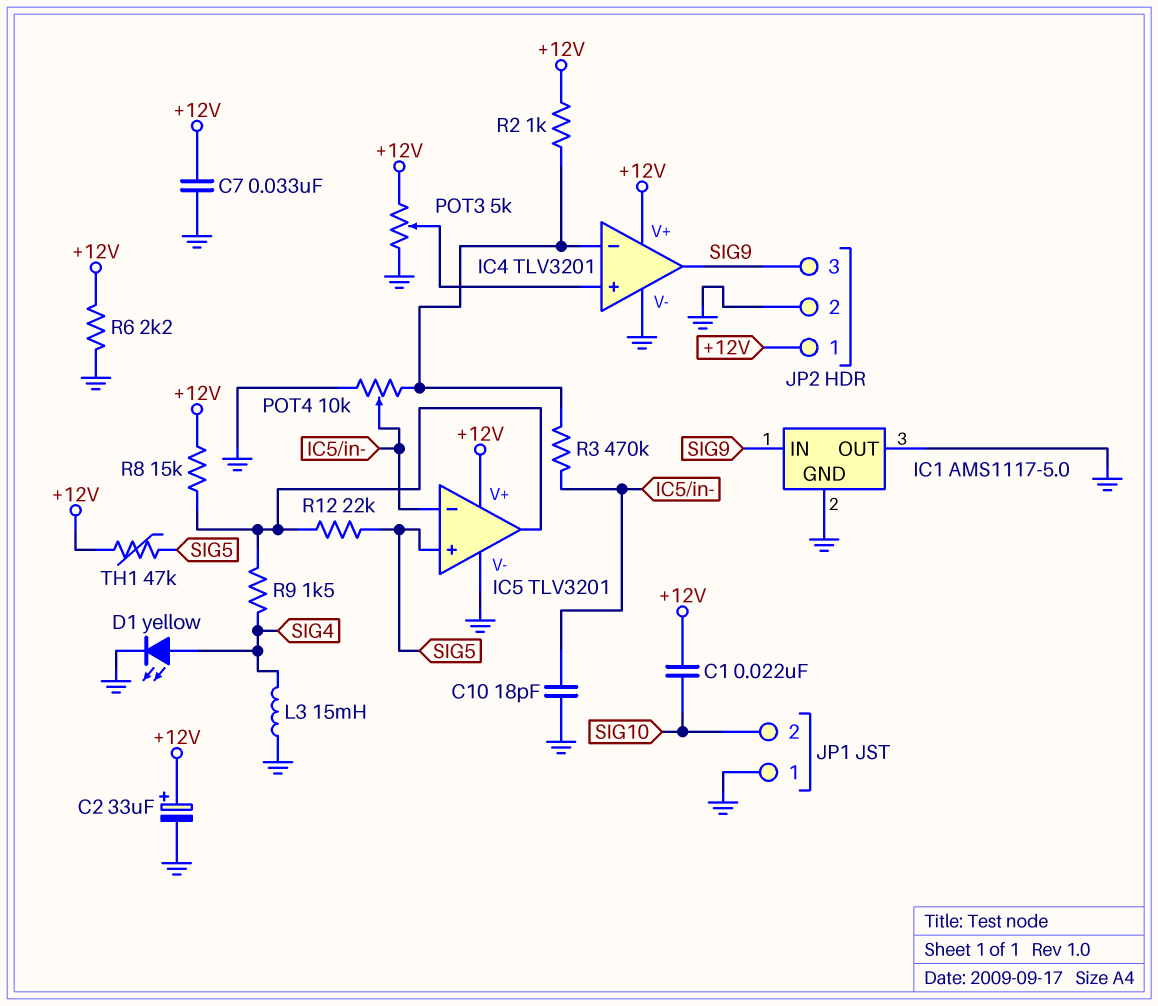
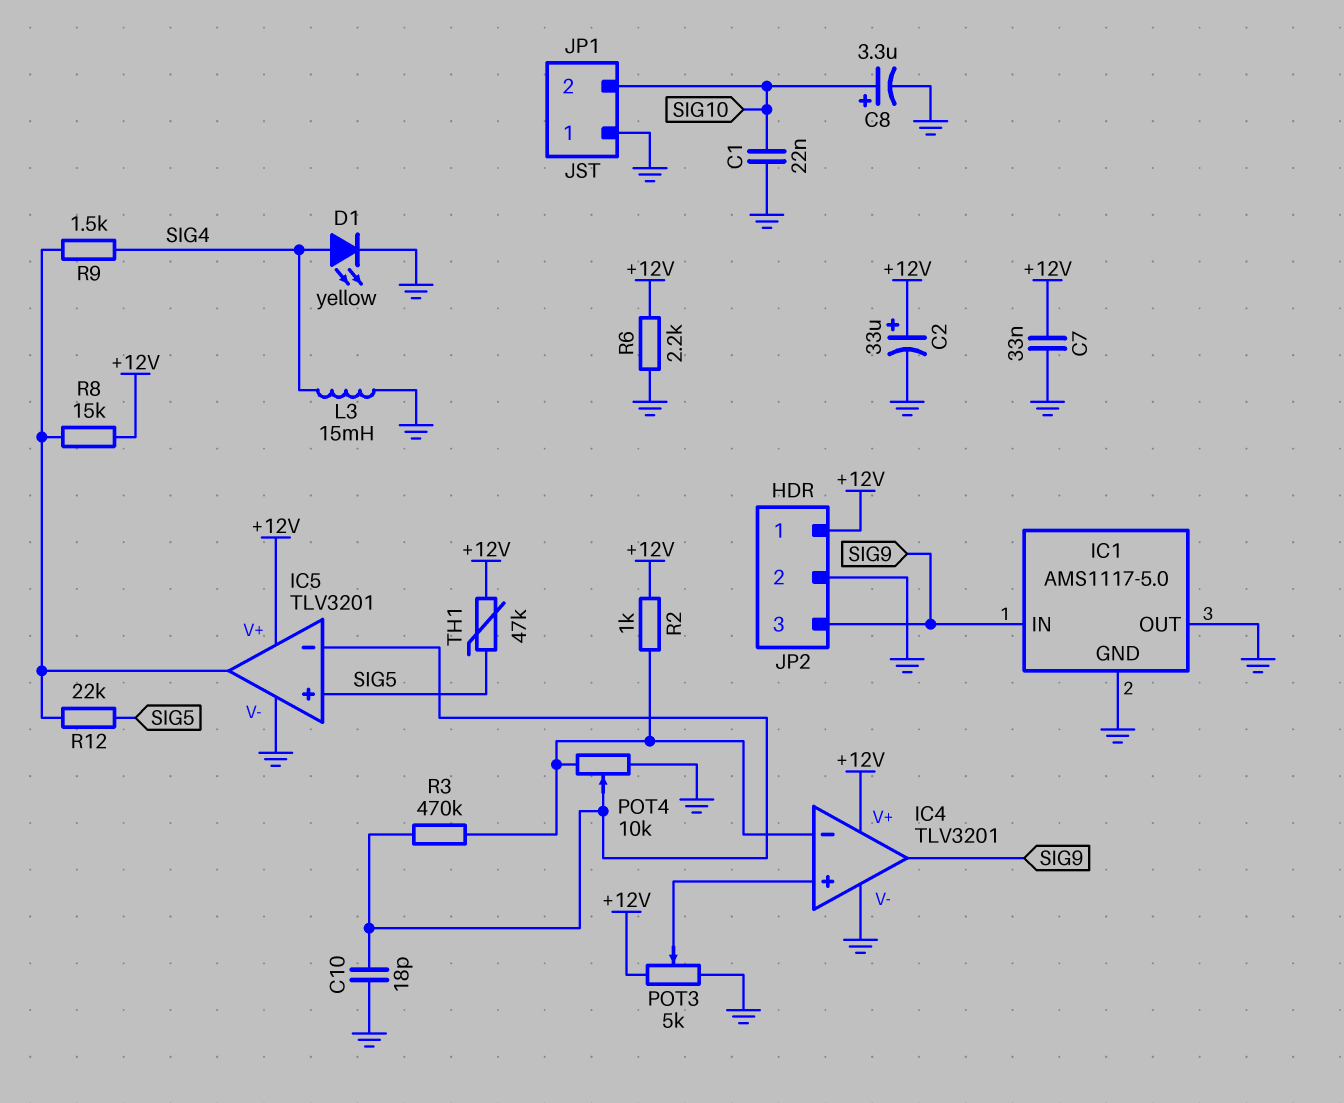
C1: 22nF (+12V, SIG10) -> 22nF (GND, SIG10)
C8: none -> 3.3uF (plus SIG10, minus GND)

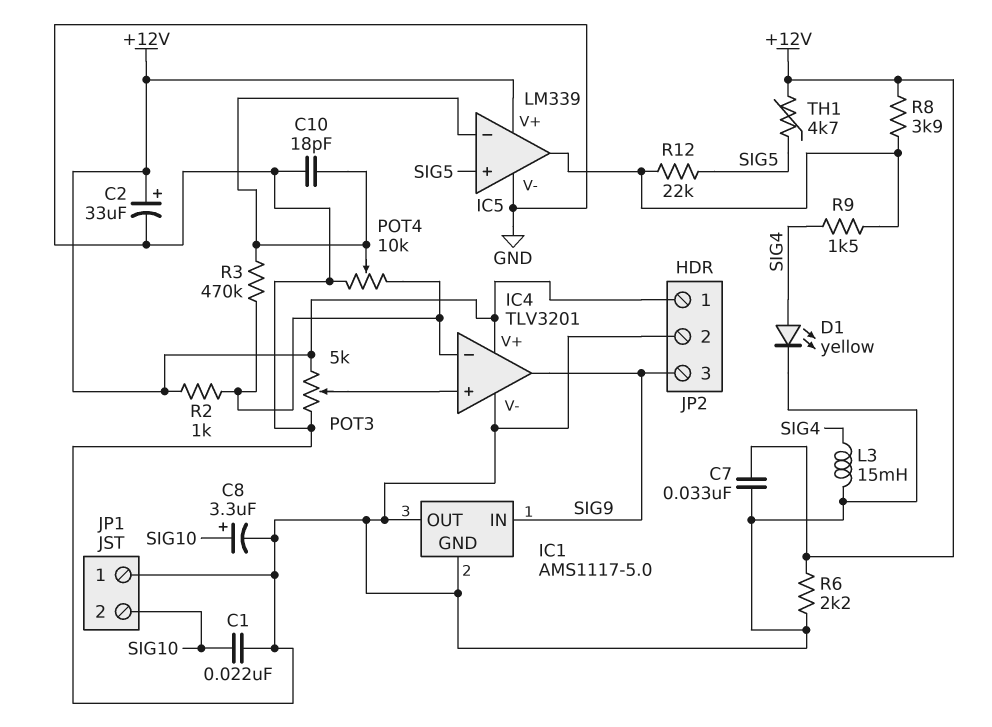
IC5: TLV3201 -> LM339
R8: 15k (+12V, IC5/out) -> 3.9k (+12V, IC5/out)
TH1: 47k (+12V, SIG5) -> 4.7k (+12V, SIG5)

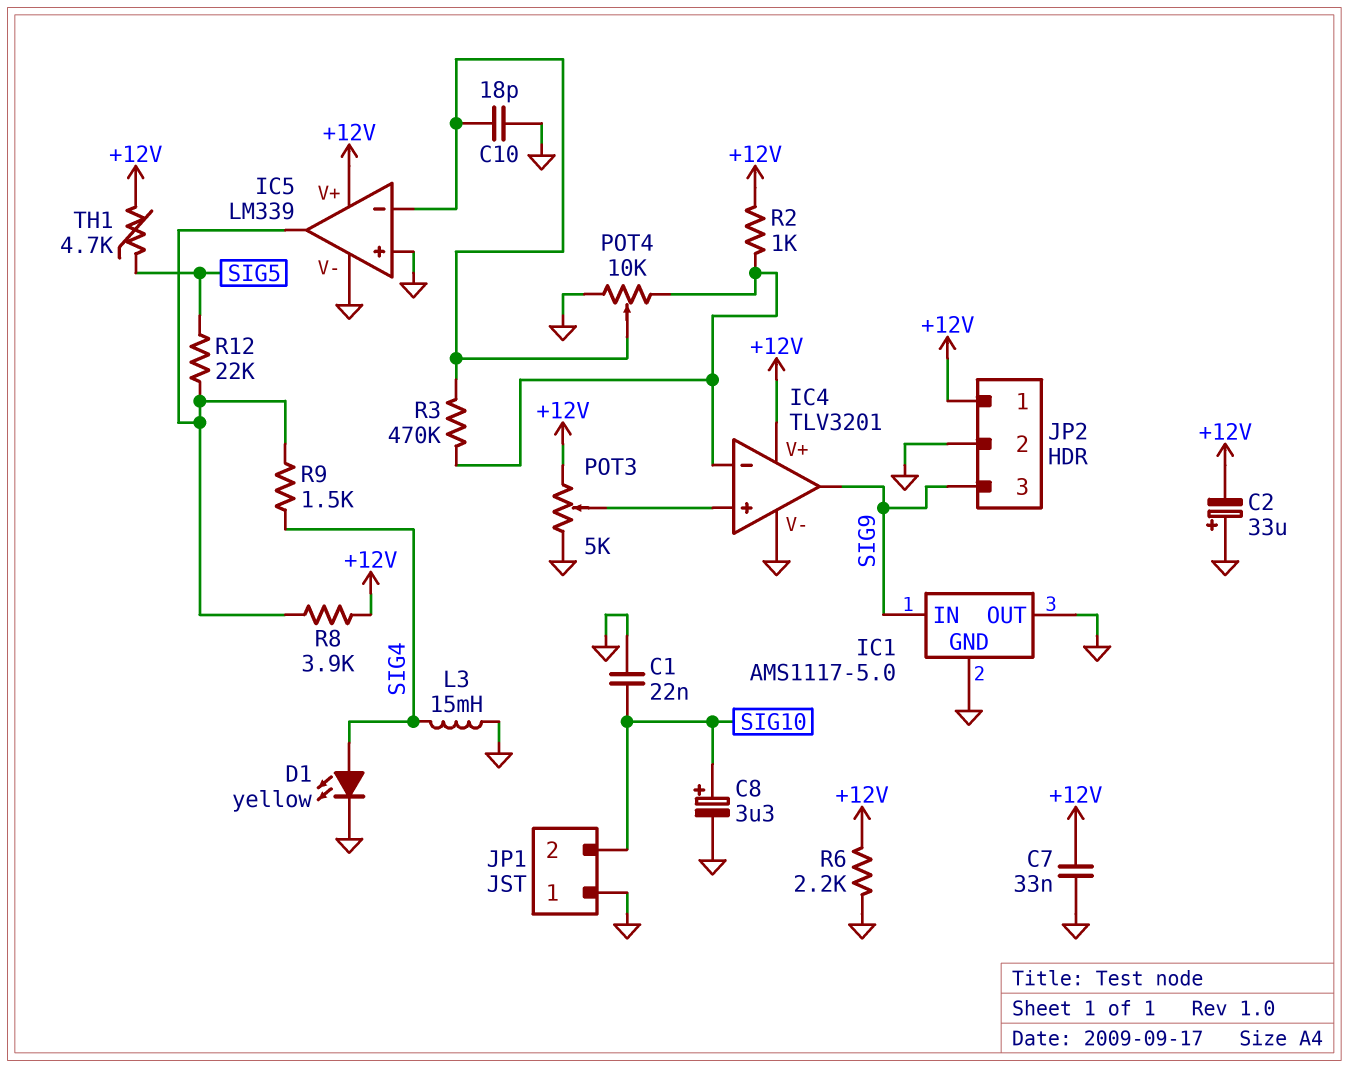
C2: 33uF (plus +12V, minus GND) -> 33uF (plus GND, minus +12V)
IC5 pin in+: SIG5 -> GND

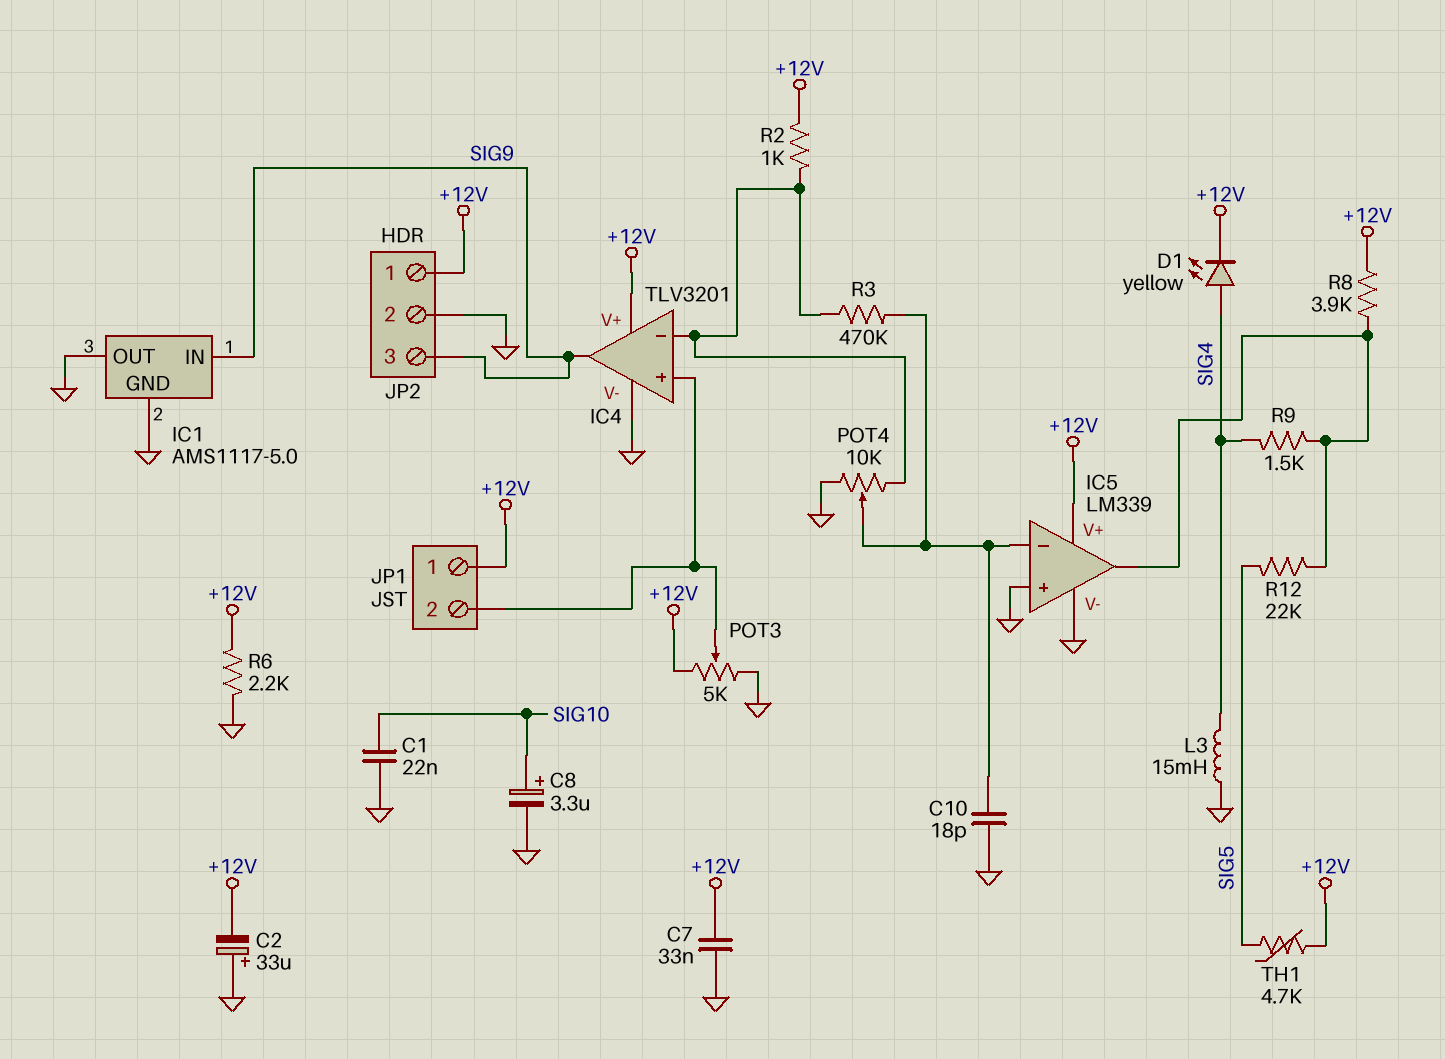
D1: LED yellow (A SIG4, K GND) -> LED yellow (A SIG4, K +12V)
JP1 pin 1: GND -> +12V
JP1 pin 2: SIG10 -> IC4/in+

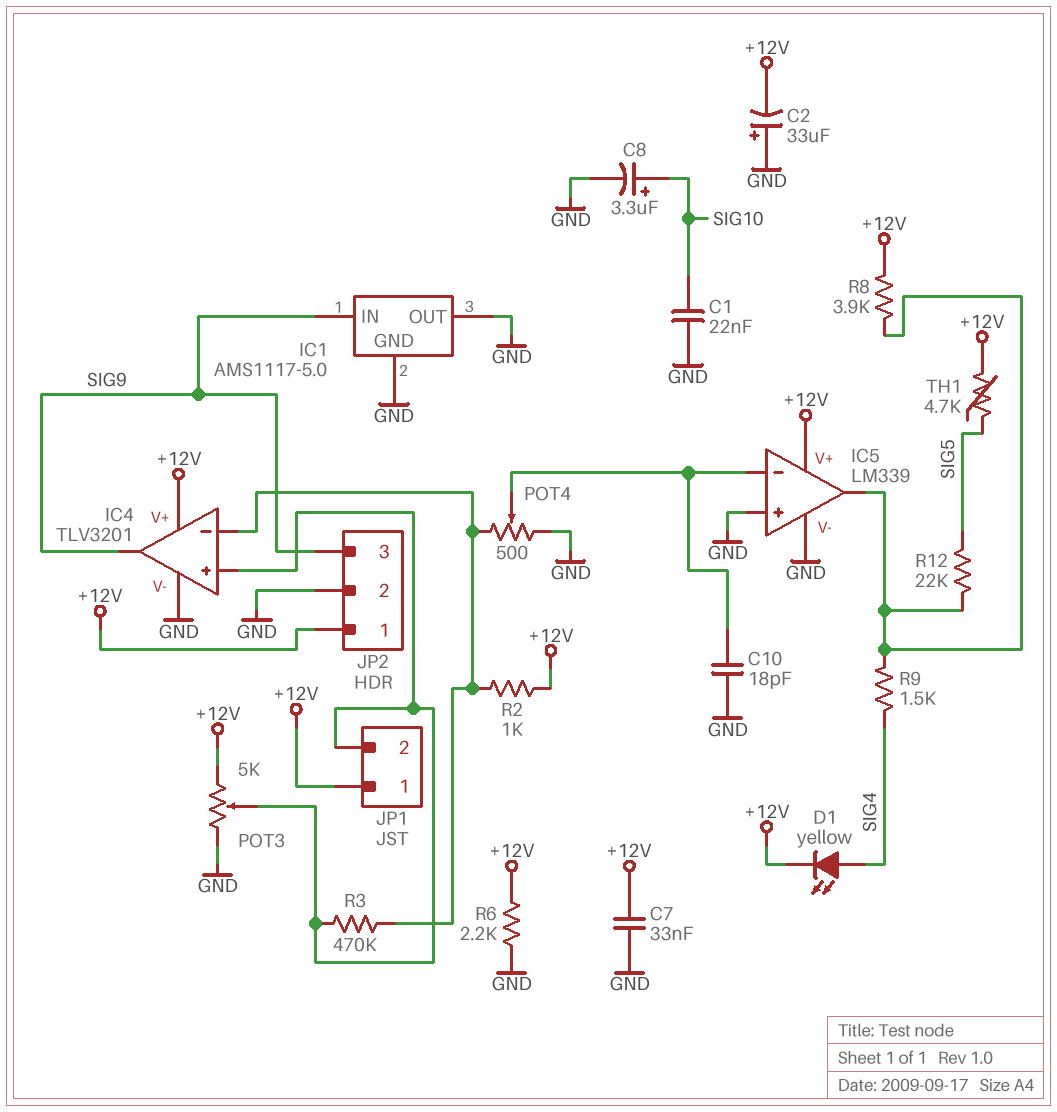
L3: 15mH (GND, SIG4) -> none
POT4: 10k (GND, IC4/in-, wiper IC5/in-) -> 500 (GND, IC4/in-, wiper IC5/in-)
R3: 470k (IC4/in-, IC5/in-) -> 470k (IC4/in+, IC4/in-)

